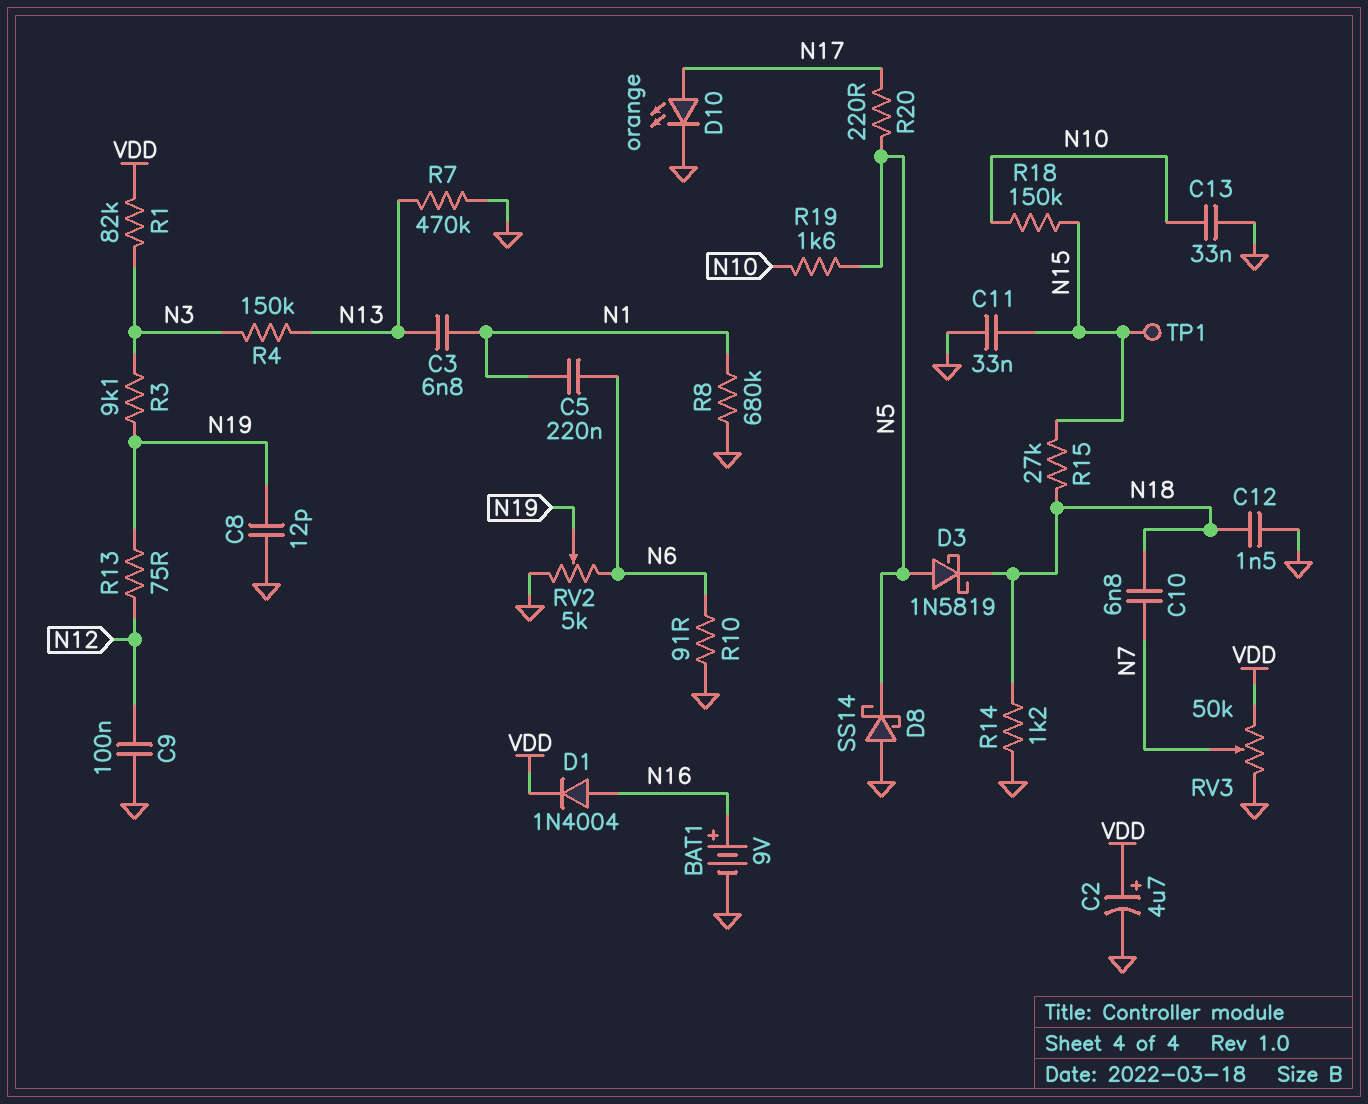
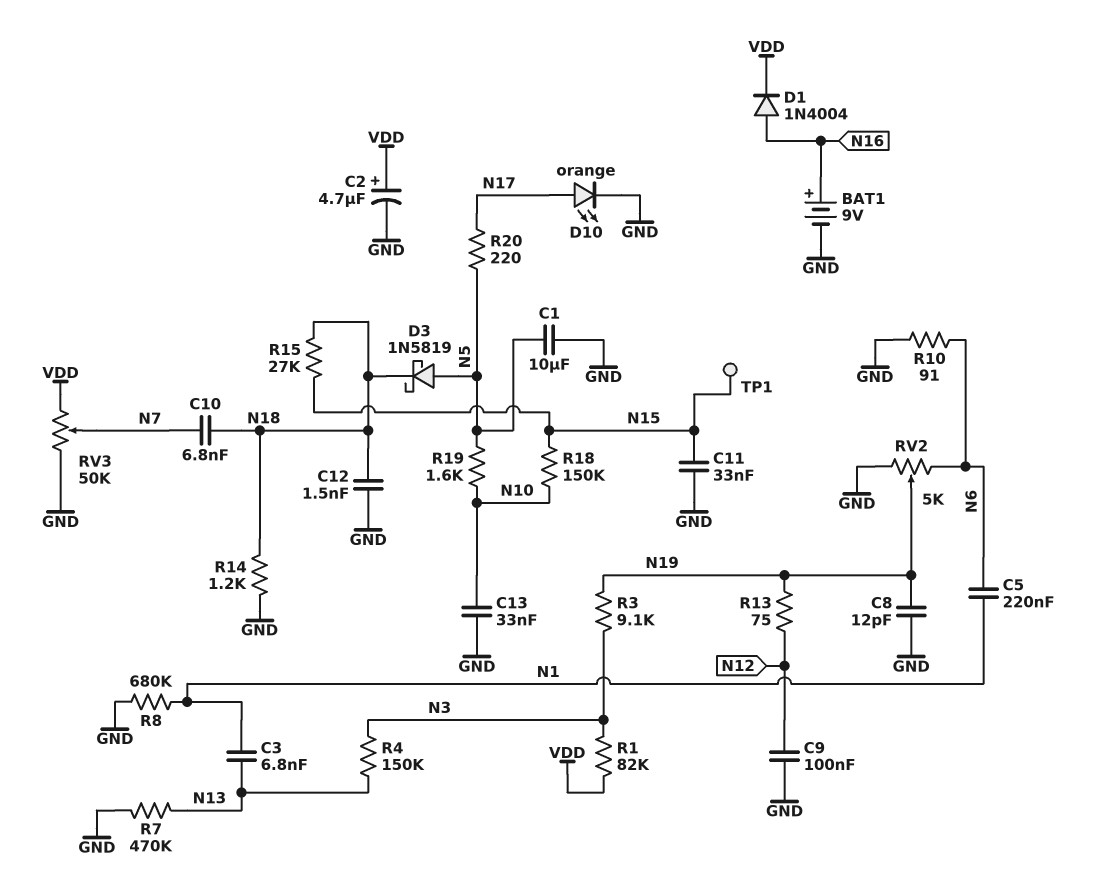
C1: none -> 10uF (GND, N5)
D8: schottky SS14 (A GND, K N5) -> none

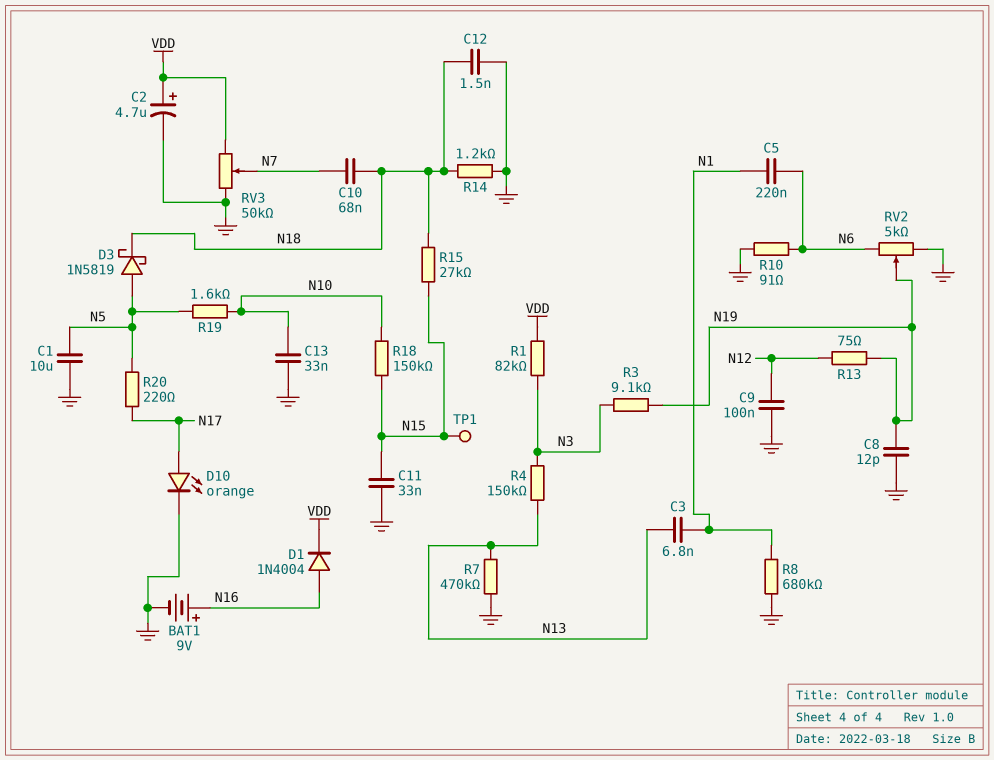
C10: 6.8nF (N7, N18) -> 68nF (N7, N18)

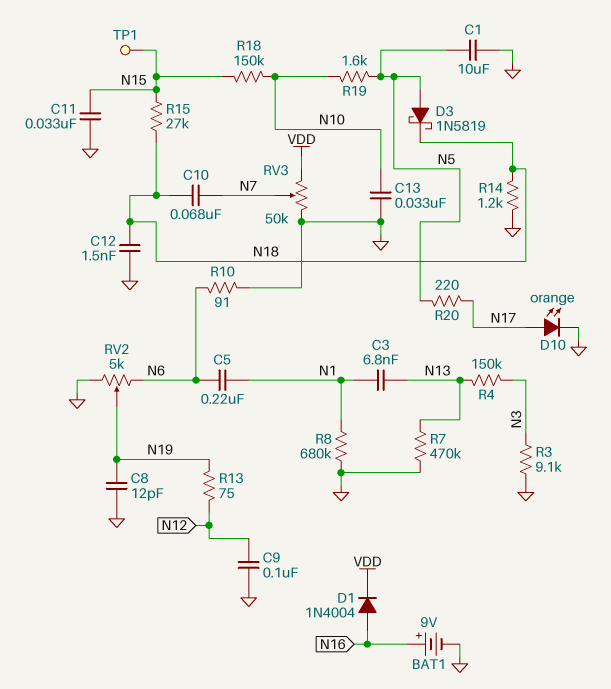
C2: 4.7uF (plus VDD, minus GND) -> none
R1: 82k (N3, VDD) -> none
R3: 9.1k (N3, N19) -> 9.1k (GND, N3)

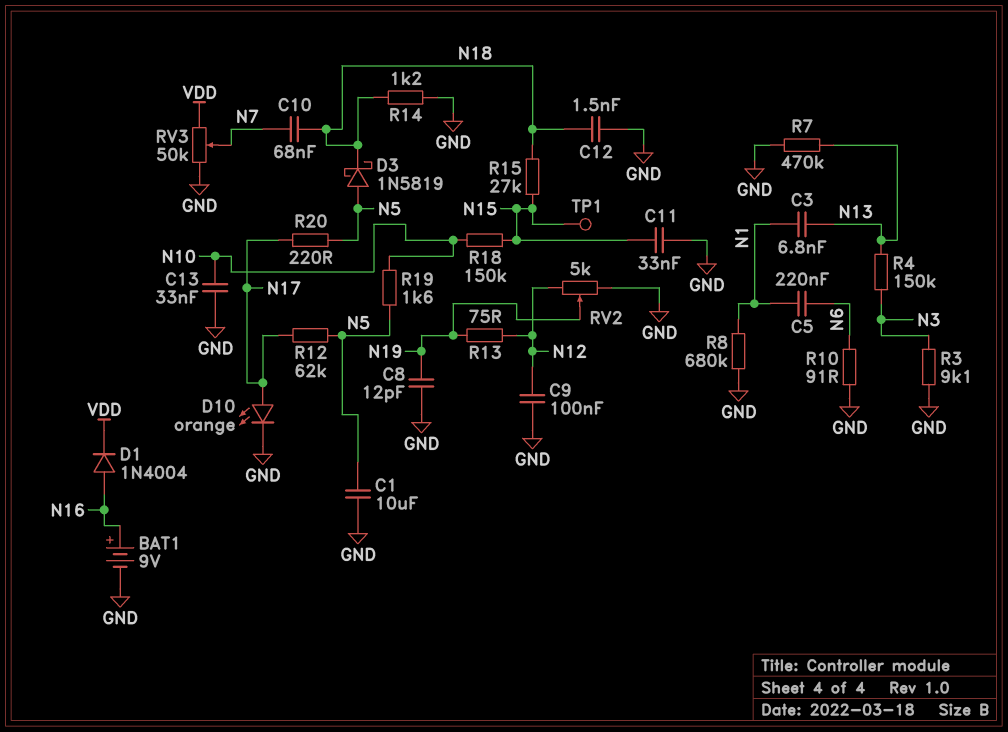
R12: none -> 62k (N5, N17)
RV2: 5k (GND, N6, wiper N19) -> 5k (GND, N12, wiper N19)

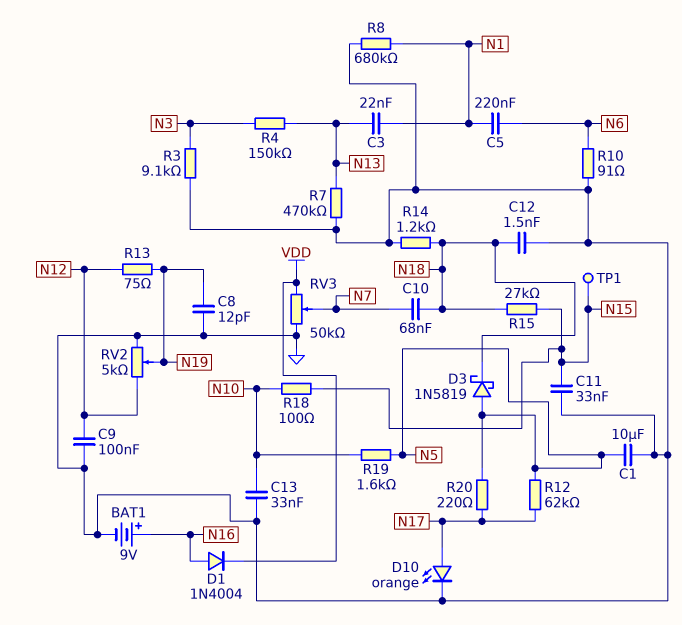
C3: 6.8nF (N1, N13) -> 22nF (N1, N13)
R18: 150k (N10, N15) -> 100 (N10, N15)

